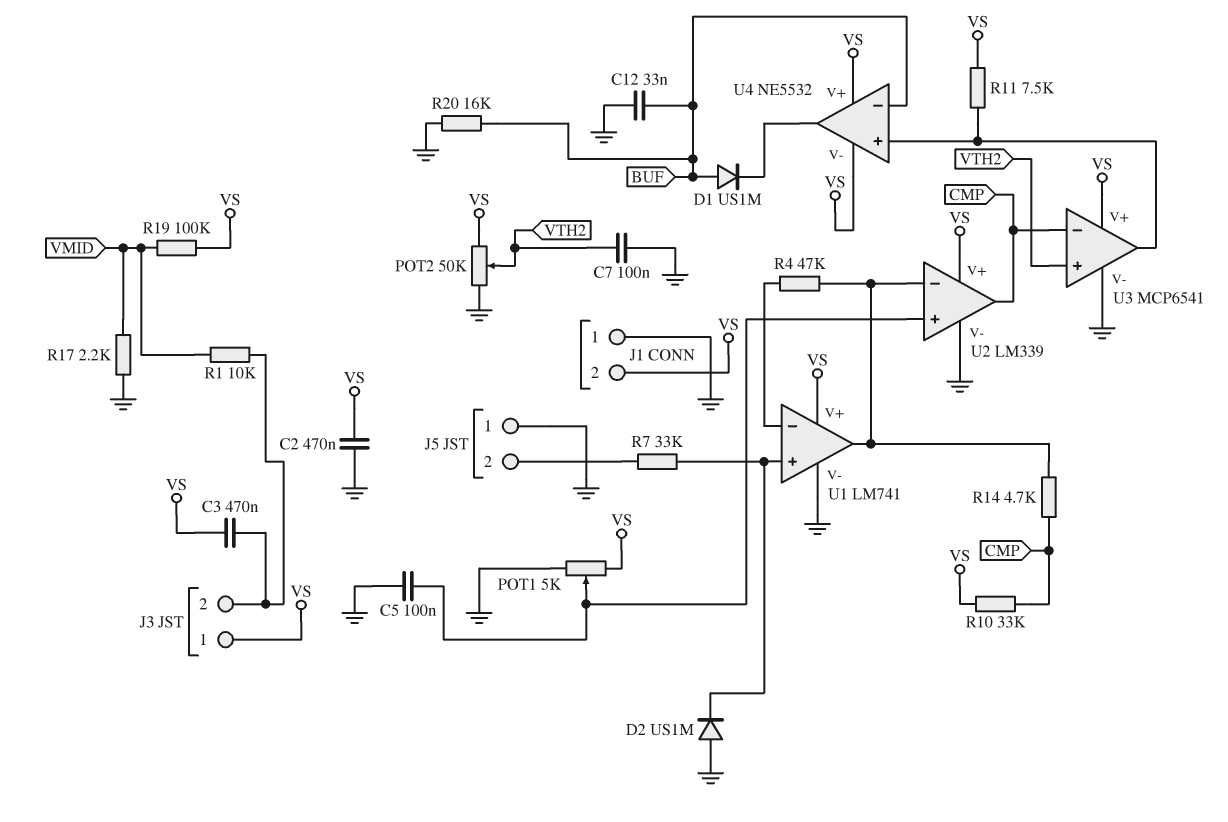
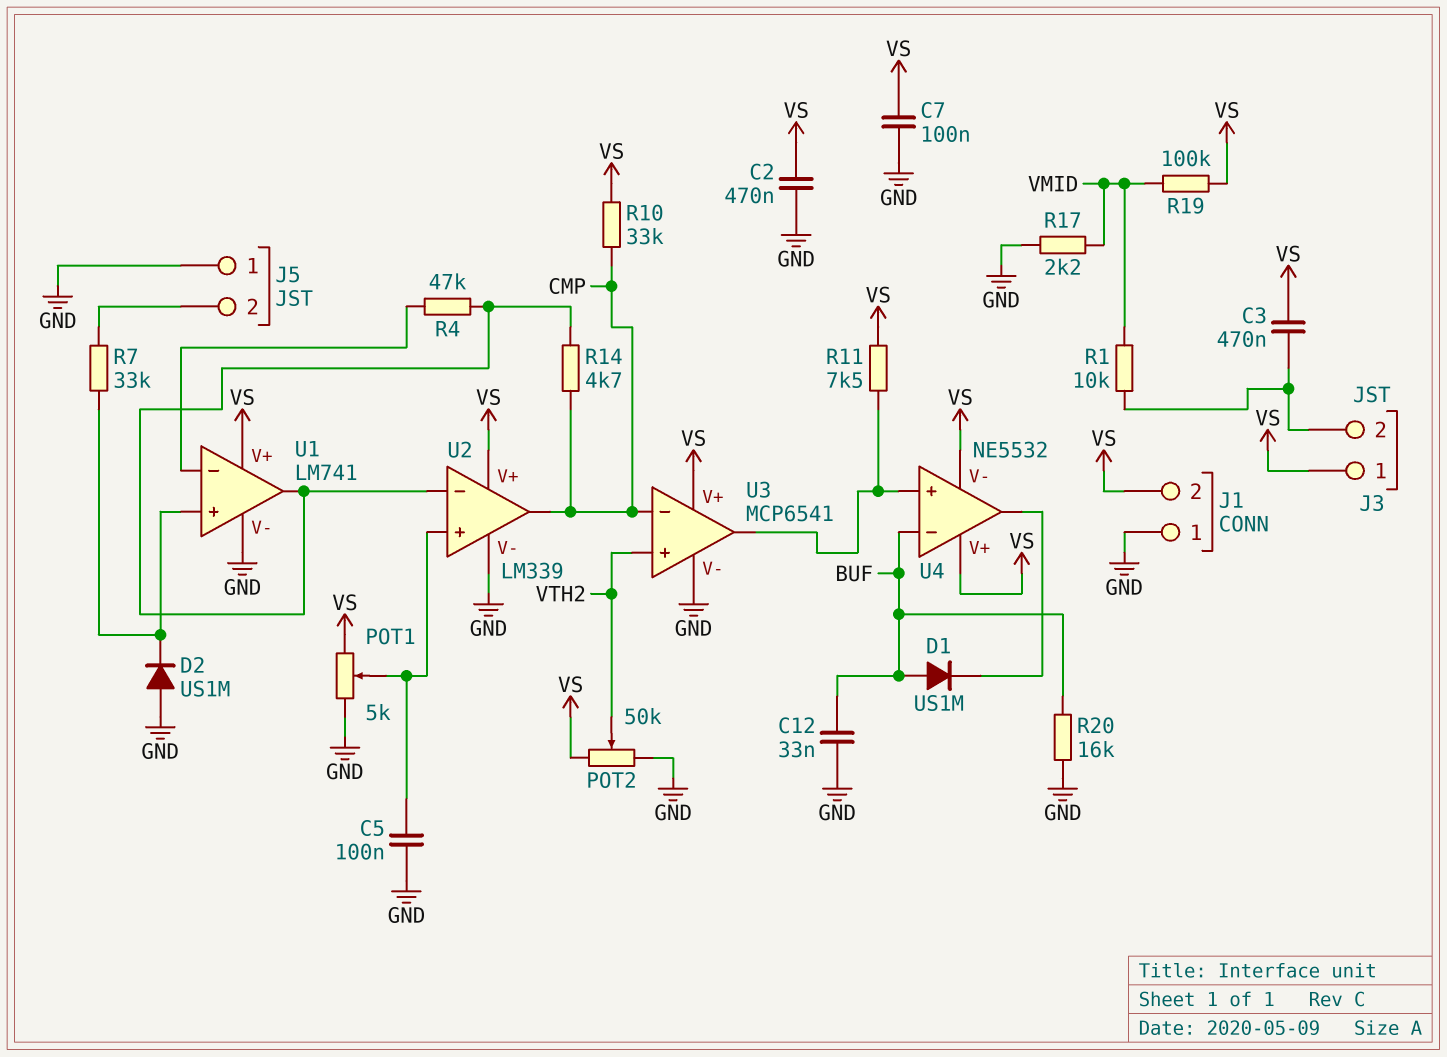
C7: 100nF (GND, VTH2) -> 100nF (GND, VS)

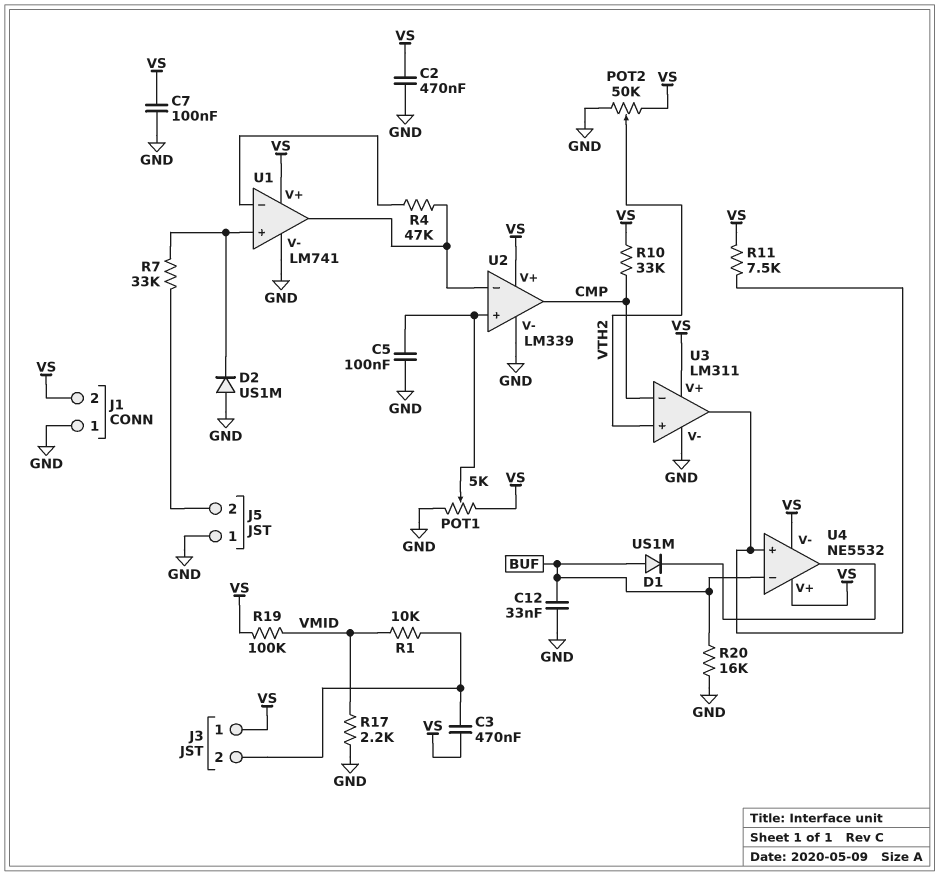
R14: 4.7k (CMP, U1/out) -> none
U3: MCP6541 -> LM311

